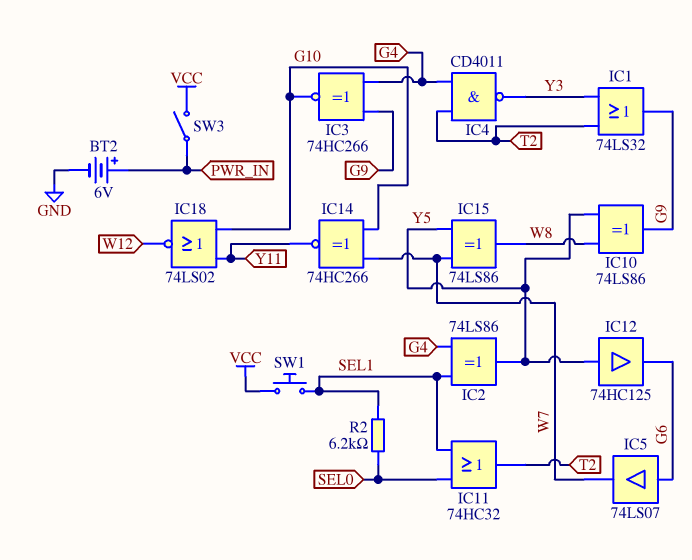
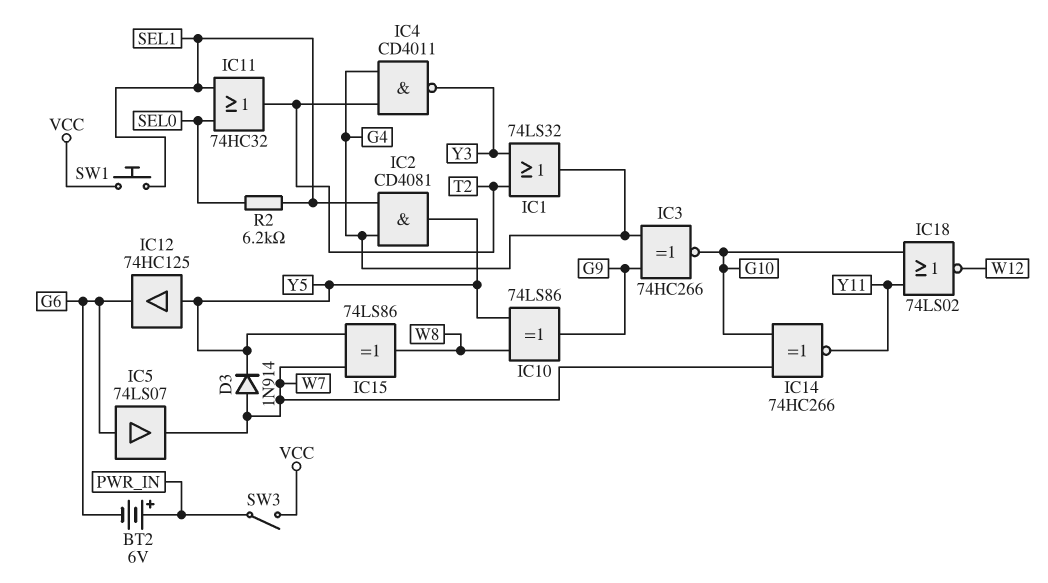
BT2: 6V (plus PWR_IN, minus GND) -> 6V (plus PWR_IN, minus G6)
D3: none -> diode 1N914 (A W7, K Y5)
IC1: OR 74LS32 (in T2, in Y3, out G9) -> OR 74LS32 (in T2, in Y3, out G4)
IC2: XOR 74LS86 (in G4, in SEL1, out Y5) -> AND CD4081 (in G4, in SEL1, out Y5)

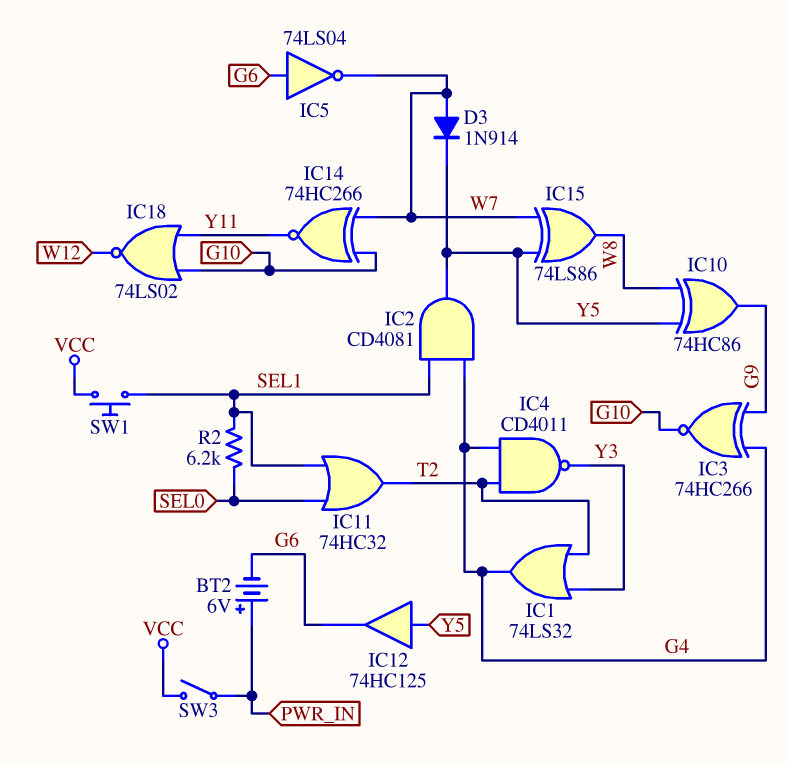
IC5: buffer 74LS07 (in G6, out W7) -> NOT 74LS04 (in G6, out W7)
IC10: XOR 74LS86 (in W8, in Y5, out G9) -> XOR 74HC86 (in W8, in Y5, out G9)

